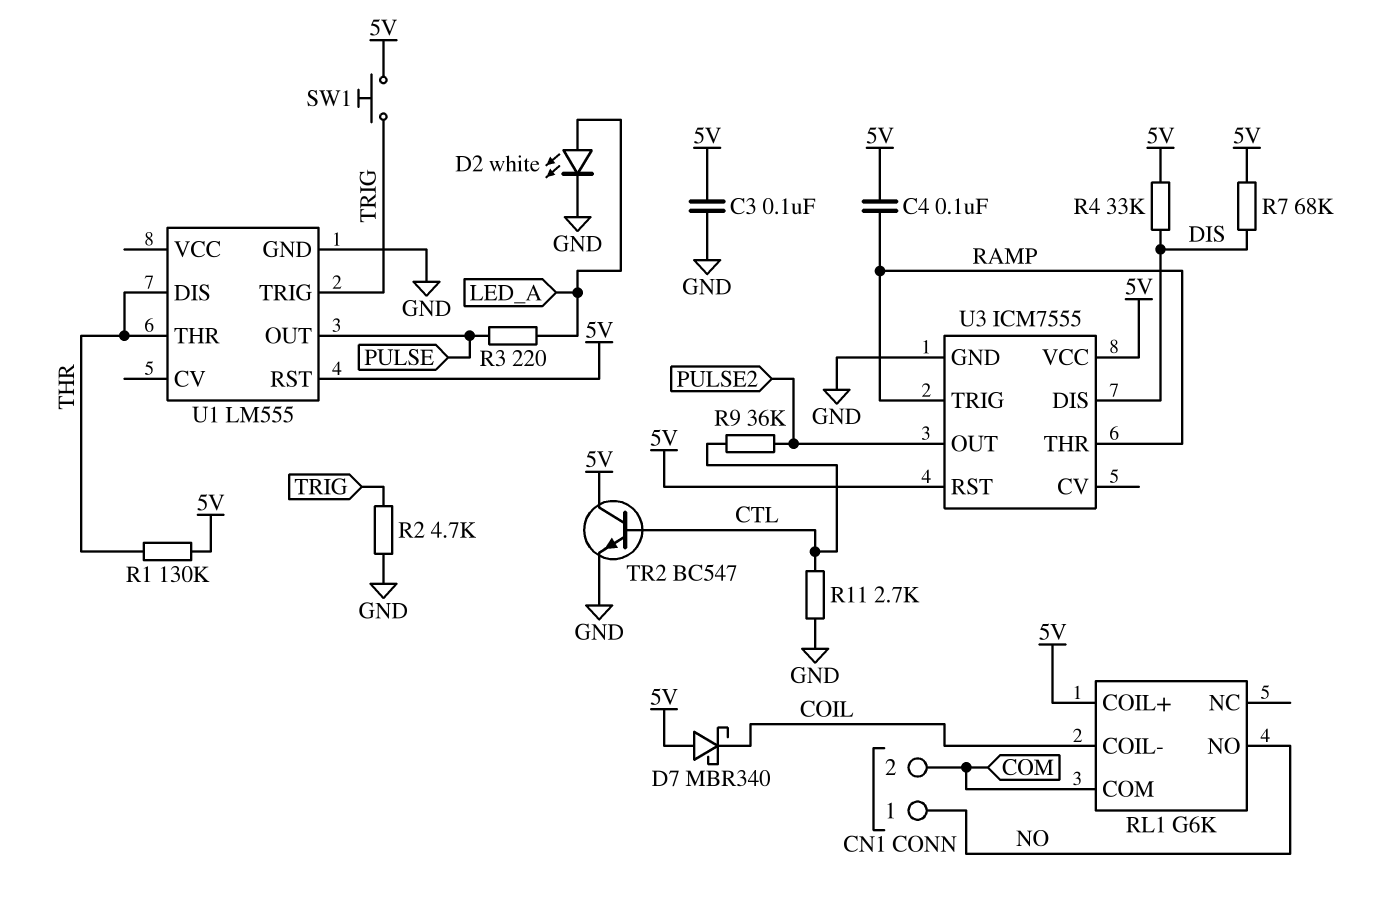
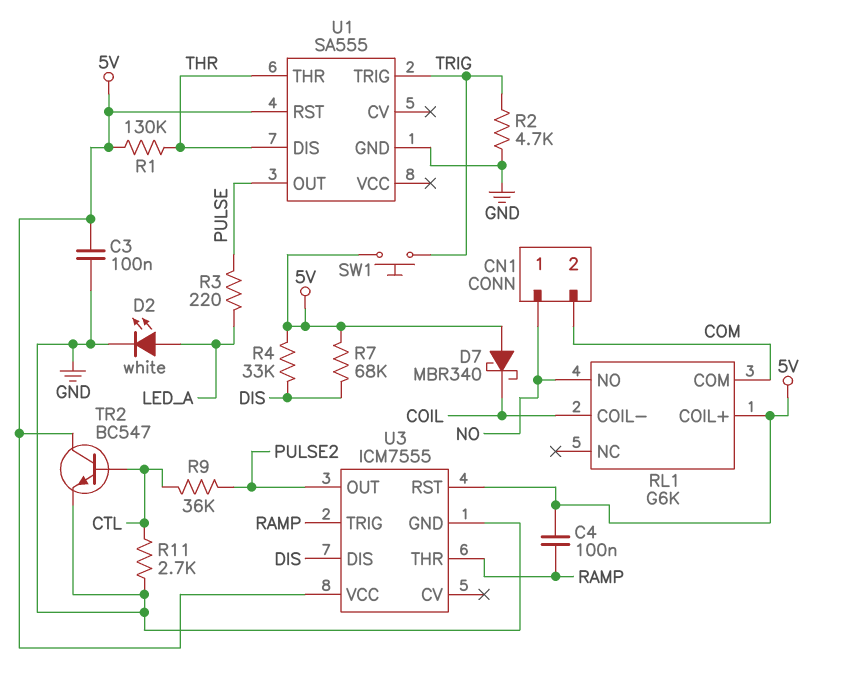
U1: LM555 -> SA555

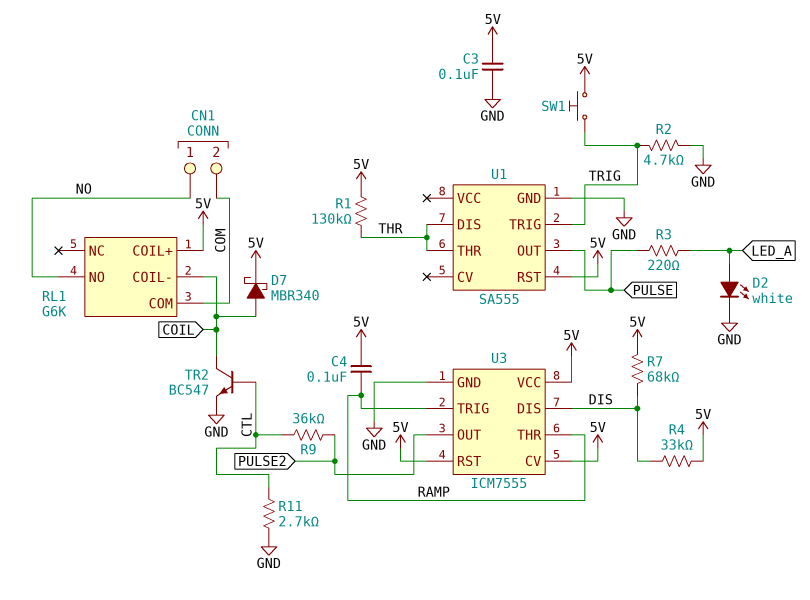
D7: schottky MBR340 (A 5V, K COIL) -> schottky MBR340 (A COIL, K 5V)
TR2: NPN BC547 (B CTL, C 5V, E GND) -> NPN BC547 (B CTL, C COIL, E GND)
U3 pin CV: none -> 5V

